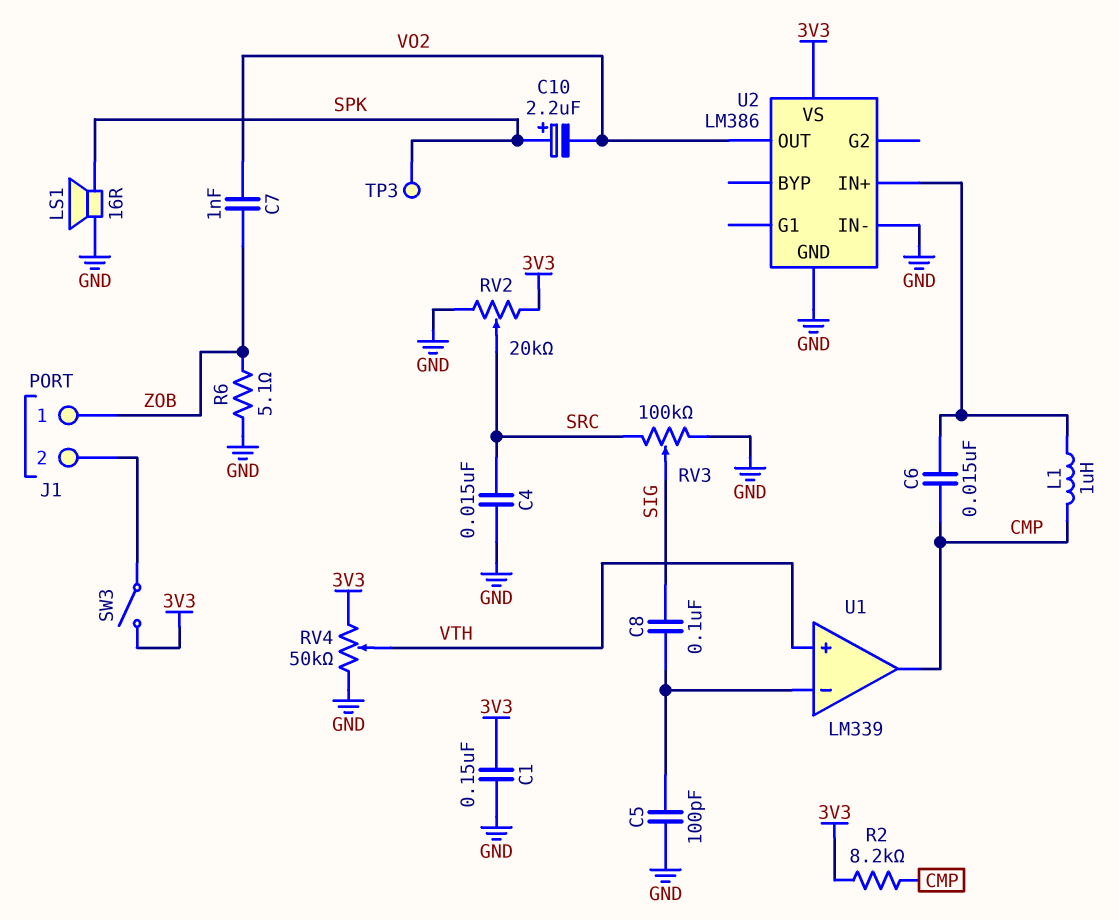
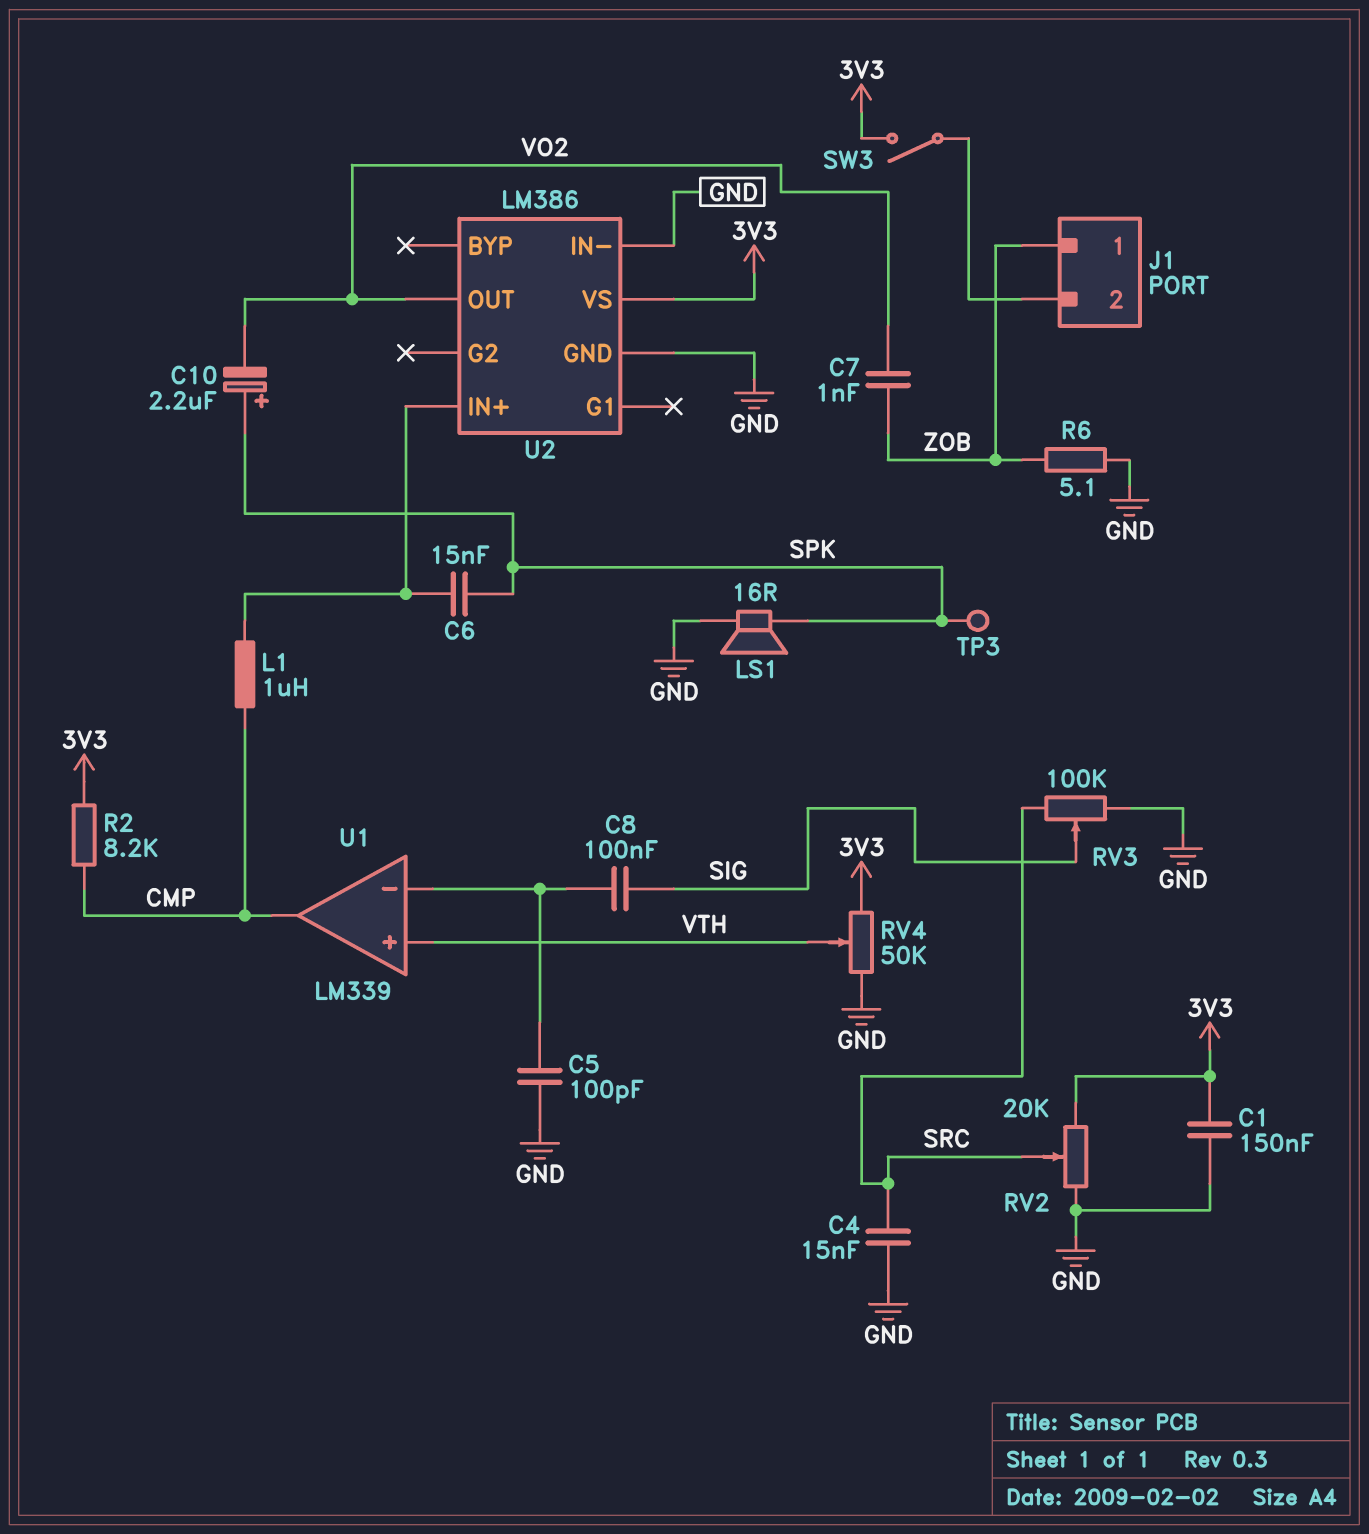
C6: 15nF (CMP, U2/IN+) -> 15nF (SPK, U2/IN+)

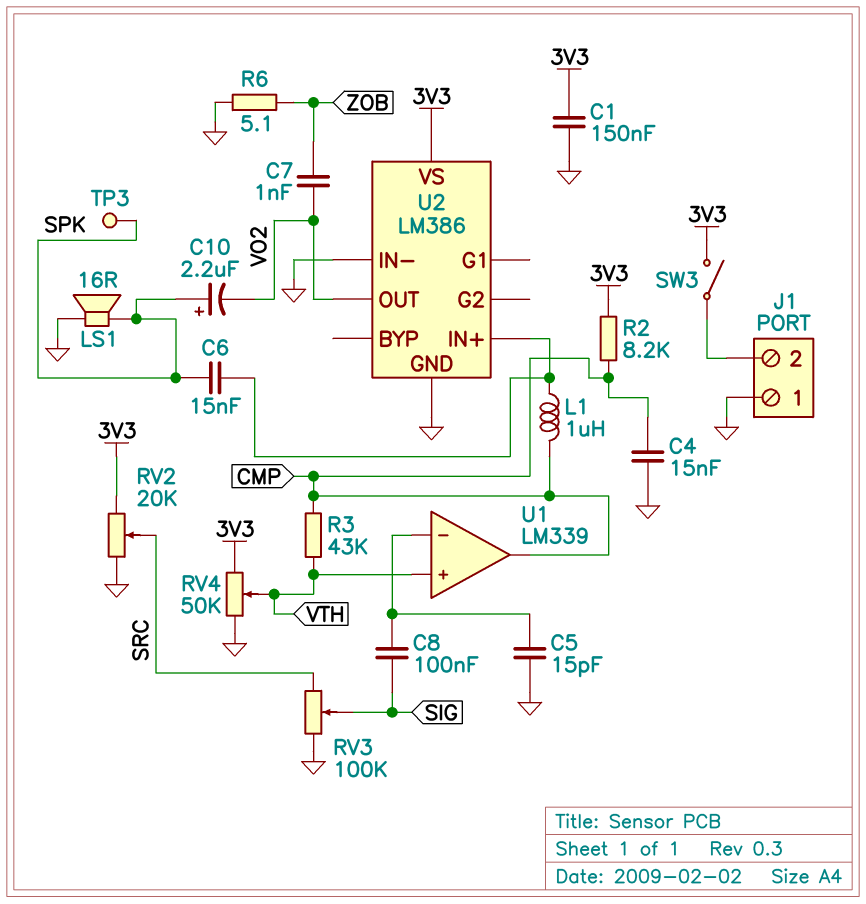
C4: 15nF (GND, SRC) -> 15nF (CMP, GND)
C5: 100pF (GND, U1/in-) -> 15pF (GND, U1/in-)
J1 pin 1: ZOB -> GND
R3: none -> 43k (CMP, VTH)

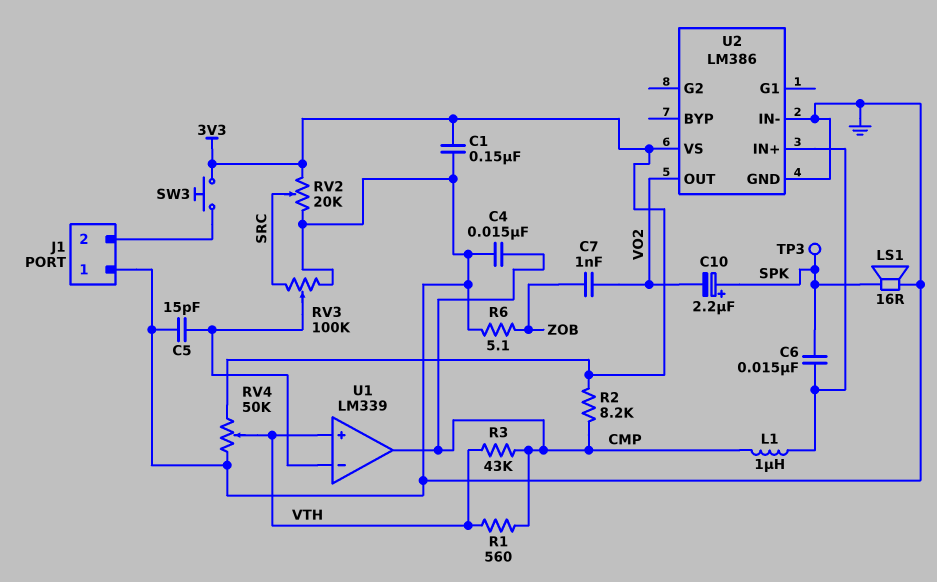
C8: 100nF (SIG, U1/in-) -> none
R1: none -> 560 (CMP, VTH)
RV3: 100k (GND, SRC, wiper SIG) -> 100k (GND, SRC, wiper U1/in-)
SW3: switch (3V3, J1/2) -> button (3V3, J1/2)

